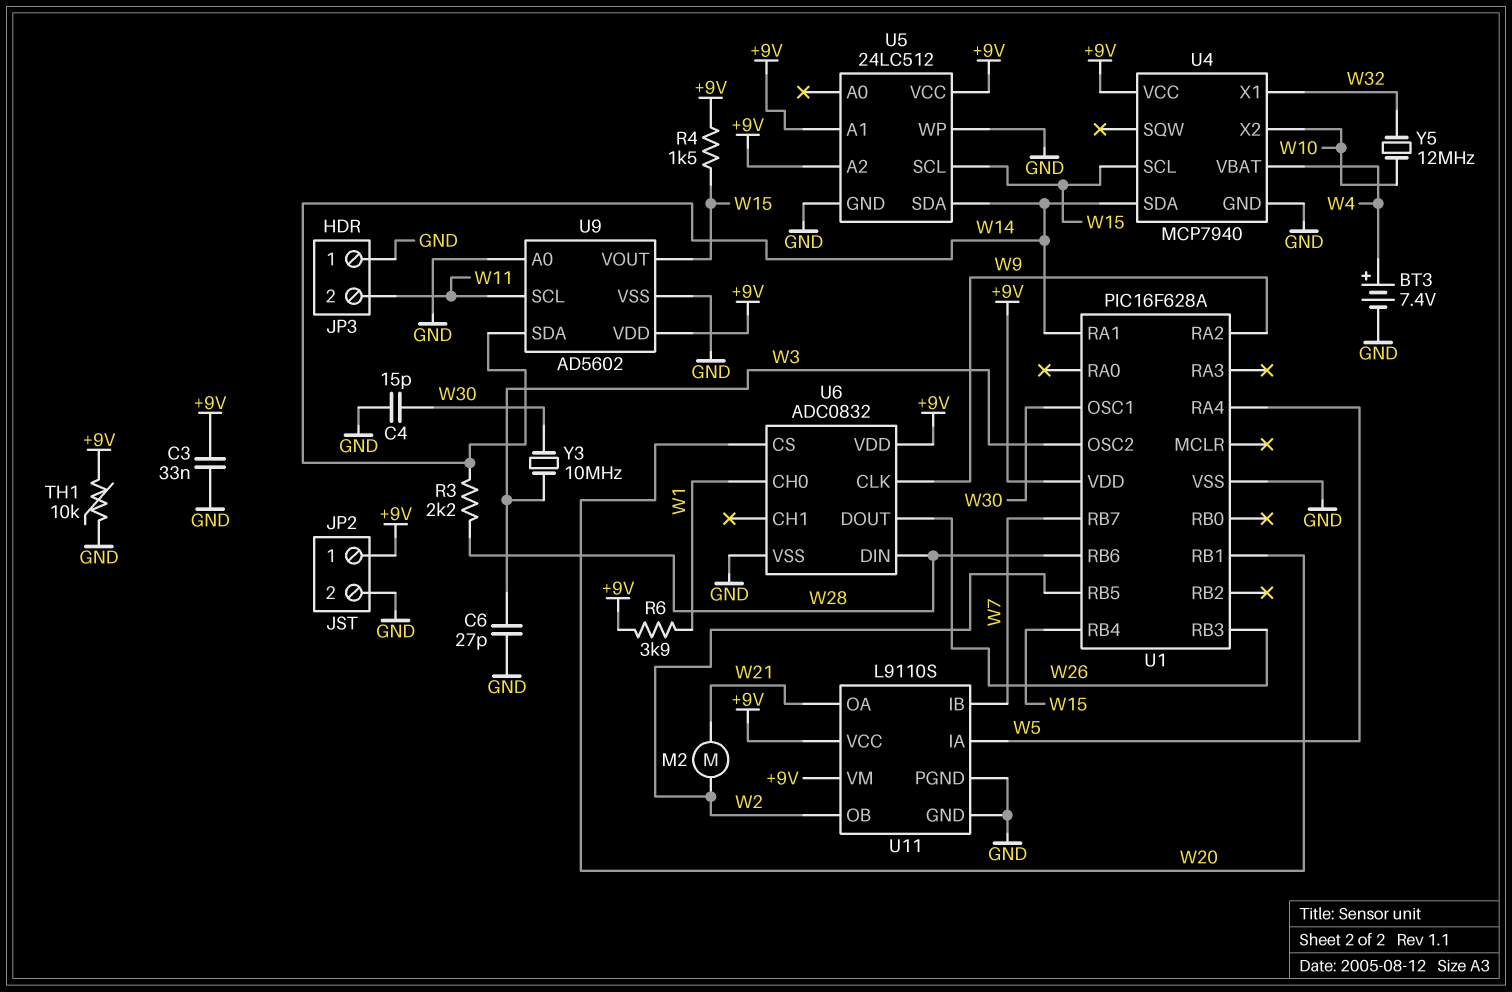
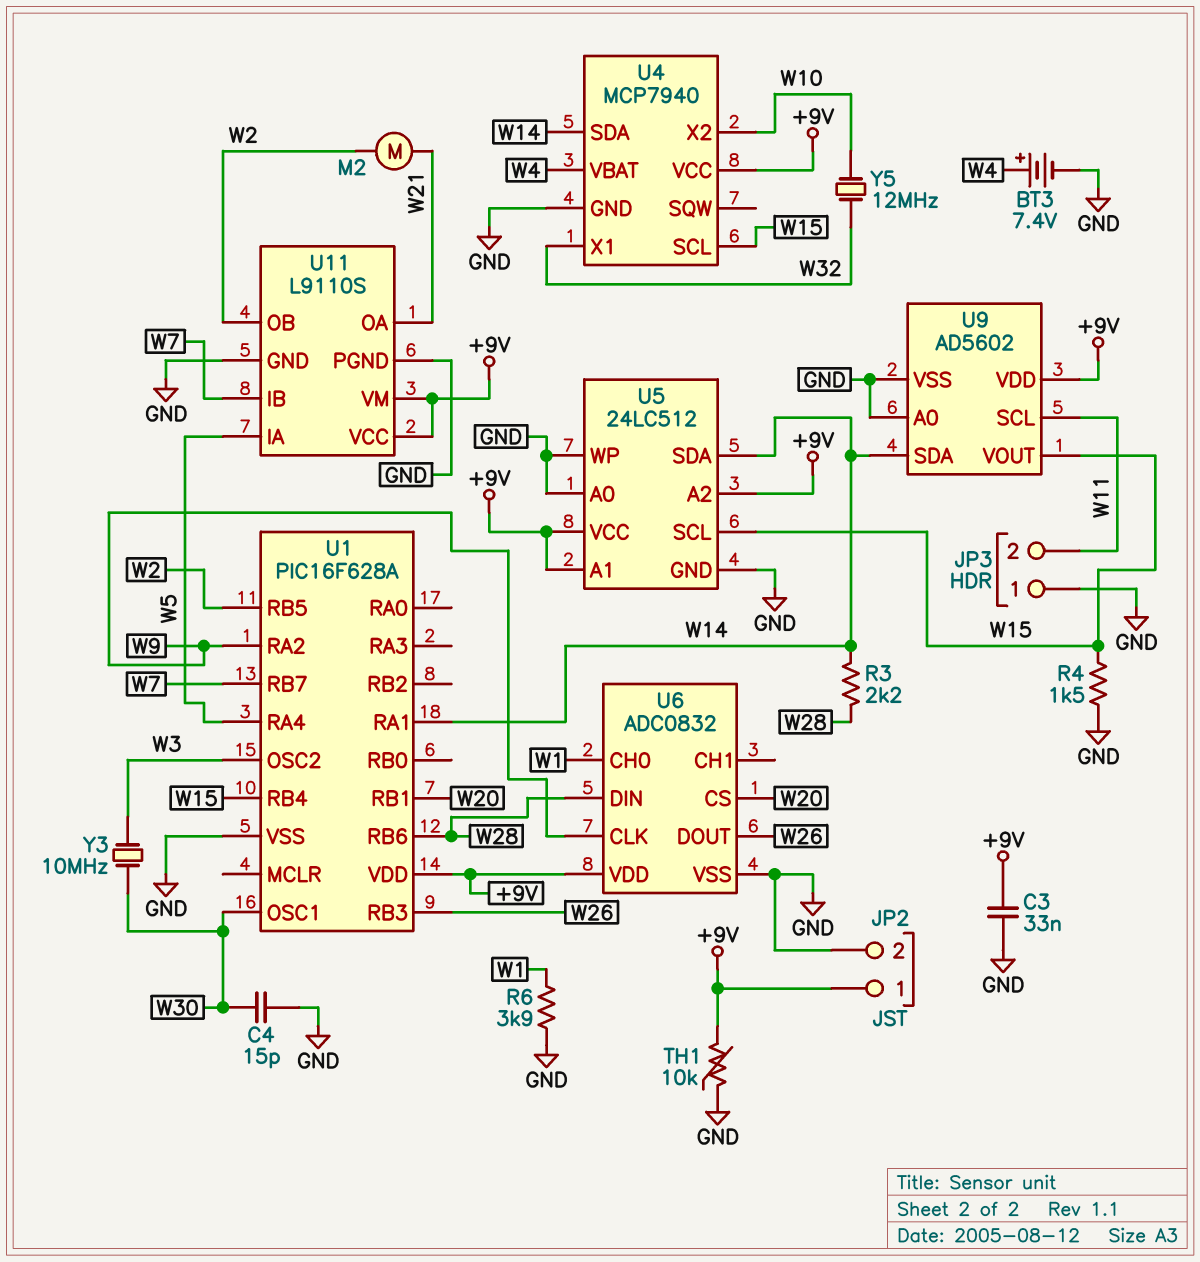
C6: 27pF (GND, W3) -> none
R4: 1.5k (+9V, W15) -> 1.5k (GND, W15)
R6: 3.9k (+9V, W1) -> 3.9k (GND, W1)
U5 pin A0: none -> GND

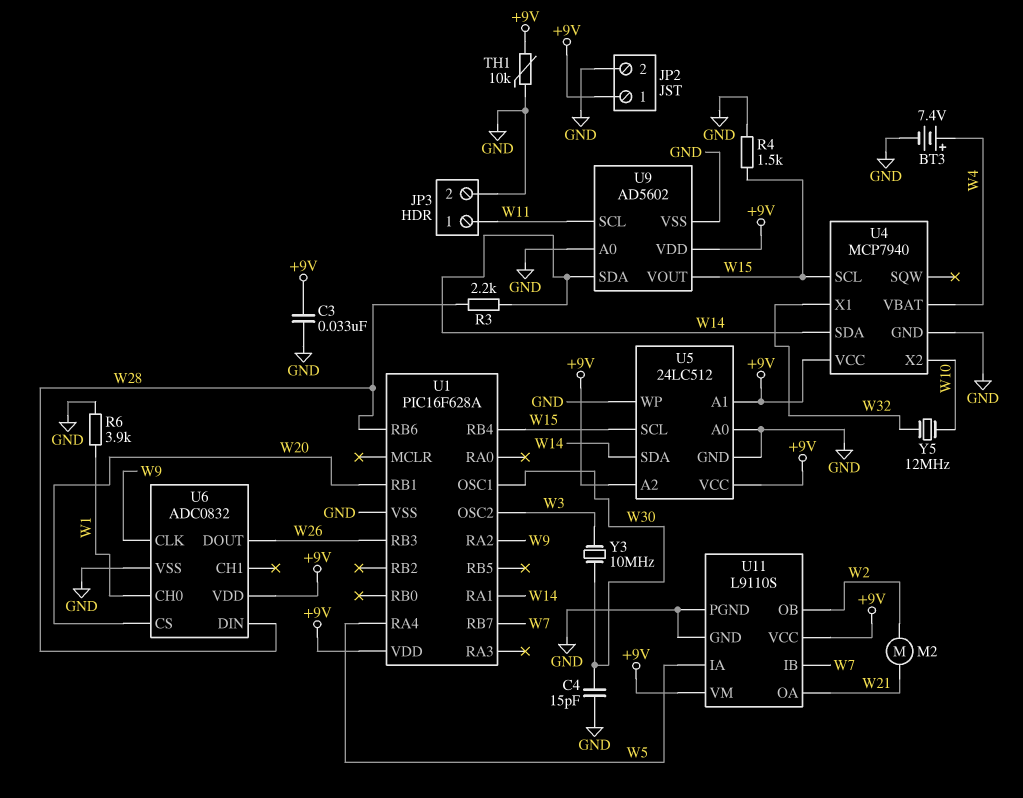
JP3 pin 1: GND -> W11
JP3 pin 2: W11 -> GND
U1 pin RB5: W2 -> none

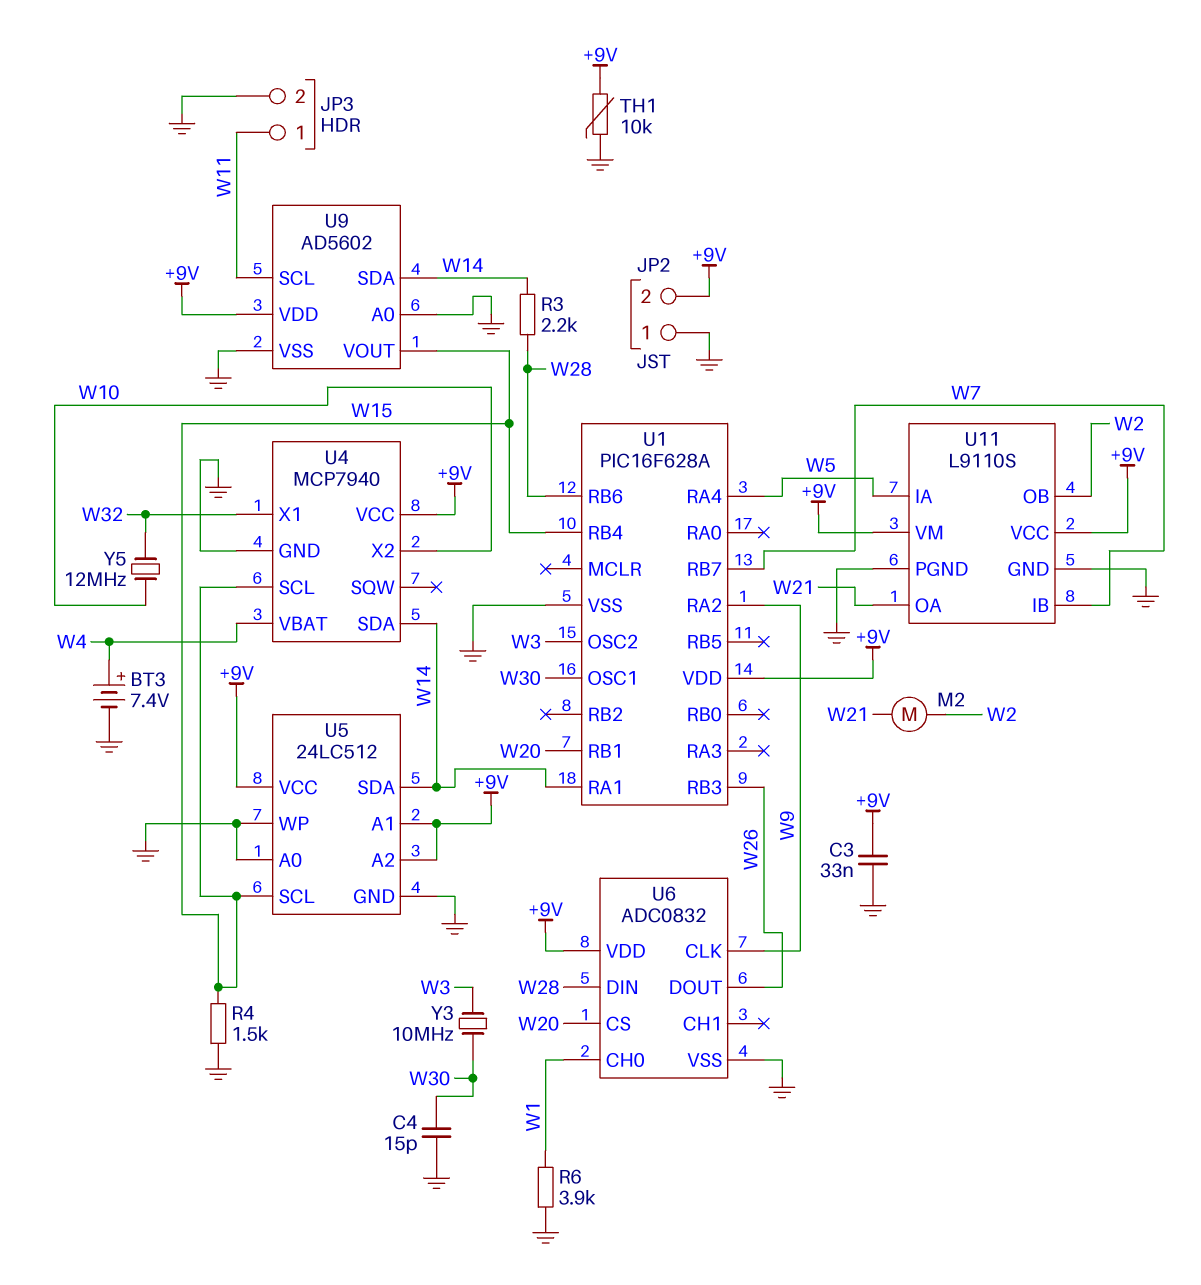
JP2 pin 1: +9V -> GND
JP2 pin 2: GND -> +9V

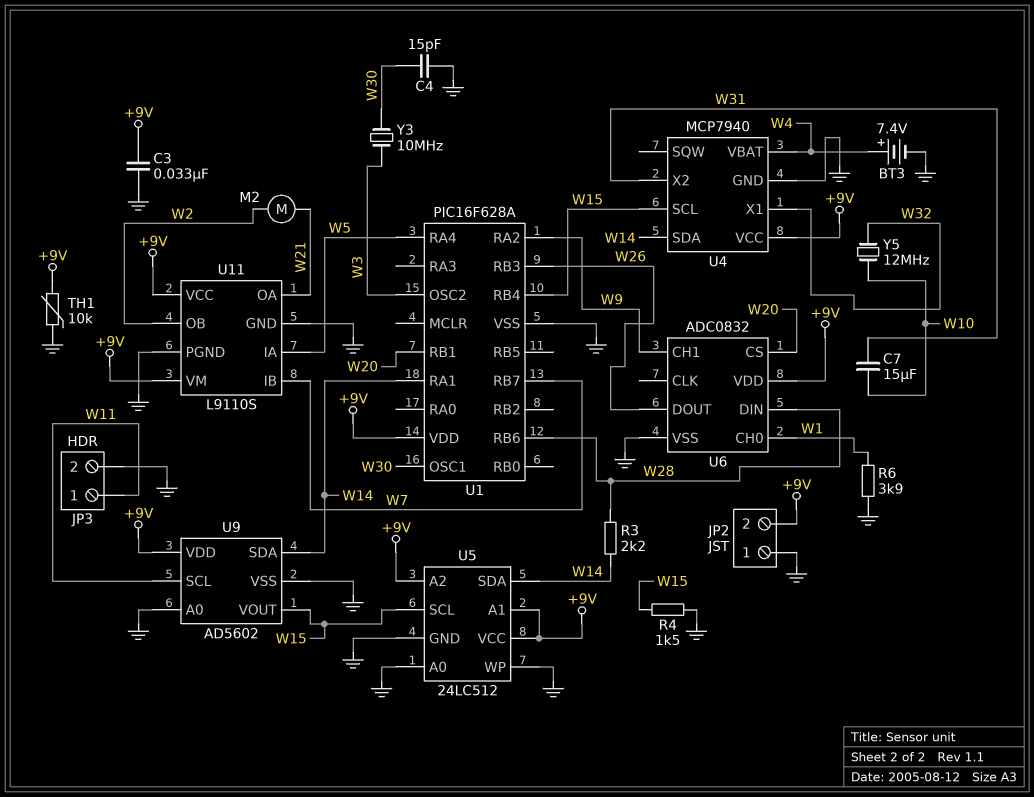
C7: none -> 15uF (W10, W31)
U4 pin X2: W10 -> W31
U6 pin CH1: none -> W9
U6 pin CLK: W9 -> none

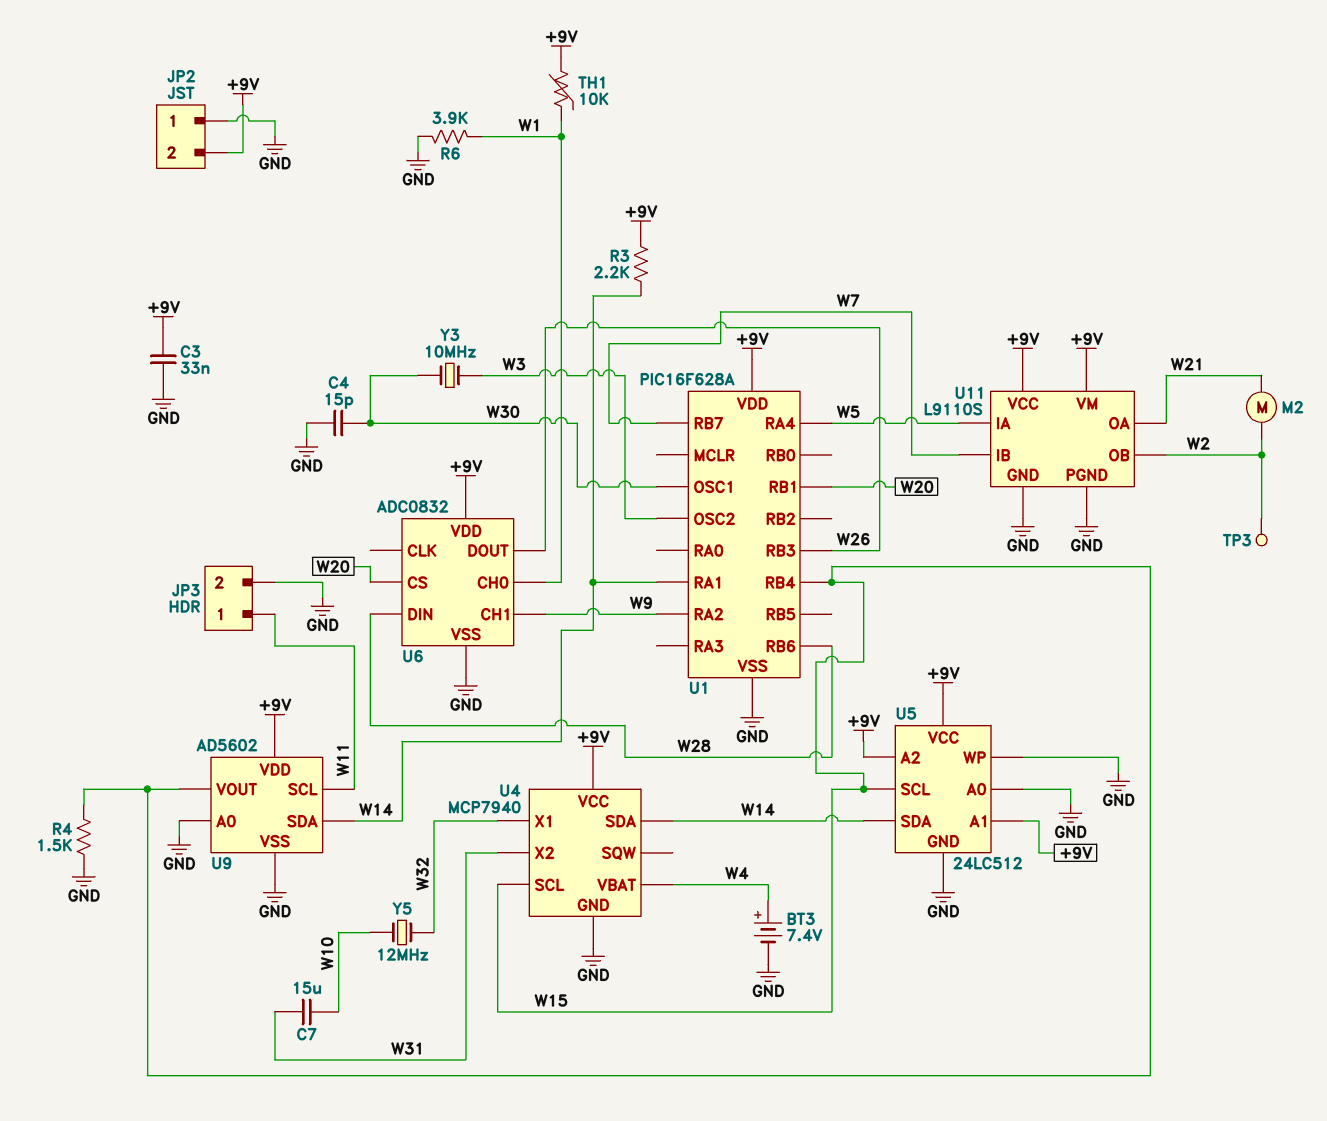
R3: 2.2k (W14, W28) -> 2.2k (+9V, W14)
TH1: 10k (+9V, GND) -> 10k (+9V, W1)
TP3: none -> test point (W2)

